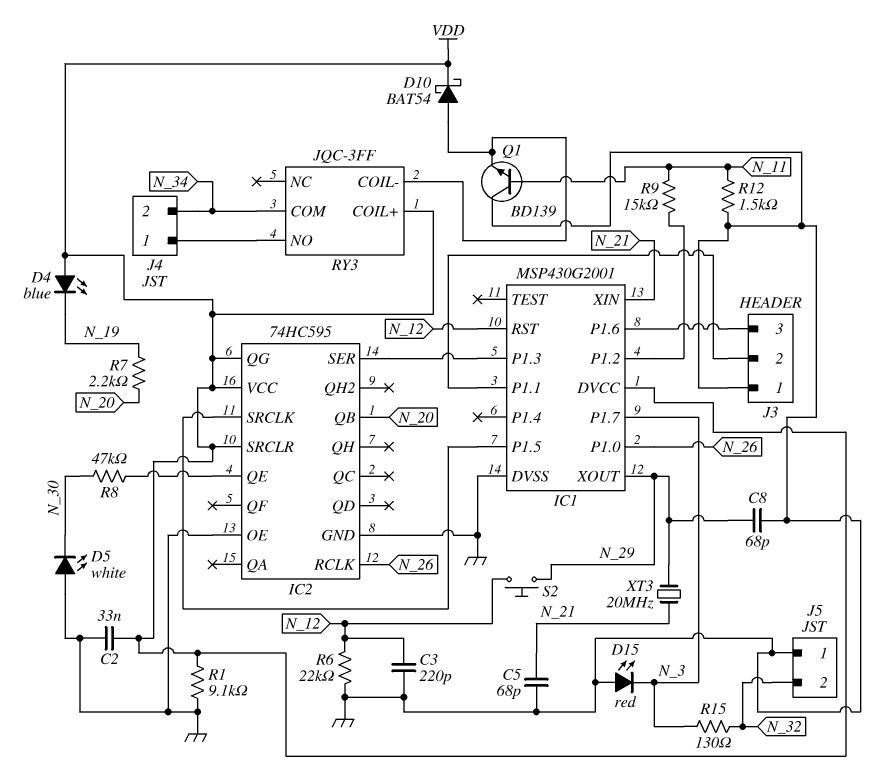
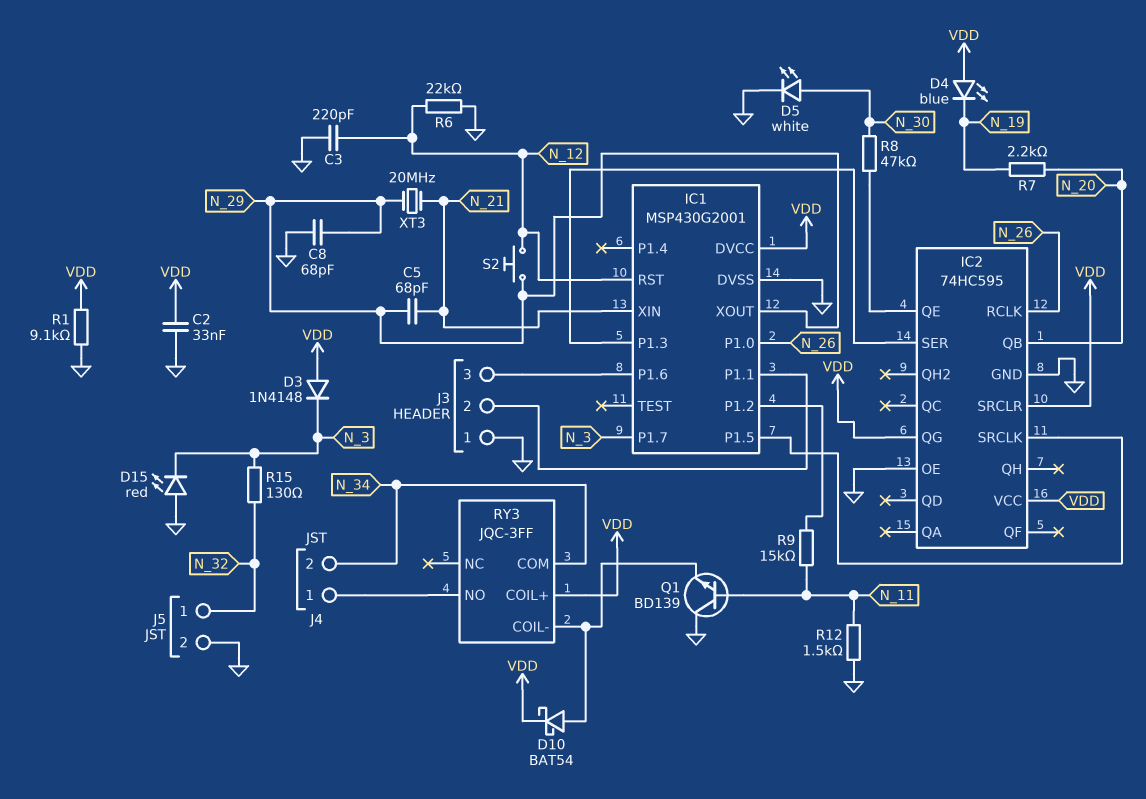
C5: 68pF (GND, N_21) -> 68pF (N_21, N_29)
D3: none -> diode 1N4148 (A VDD, K N_3)
D5: LED white (A GND, K N_30) -> LED white (A N_30, K GND)
J5 pin 1: GND -> N_32
J5 pin 2: N_32 -> GND

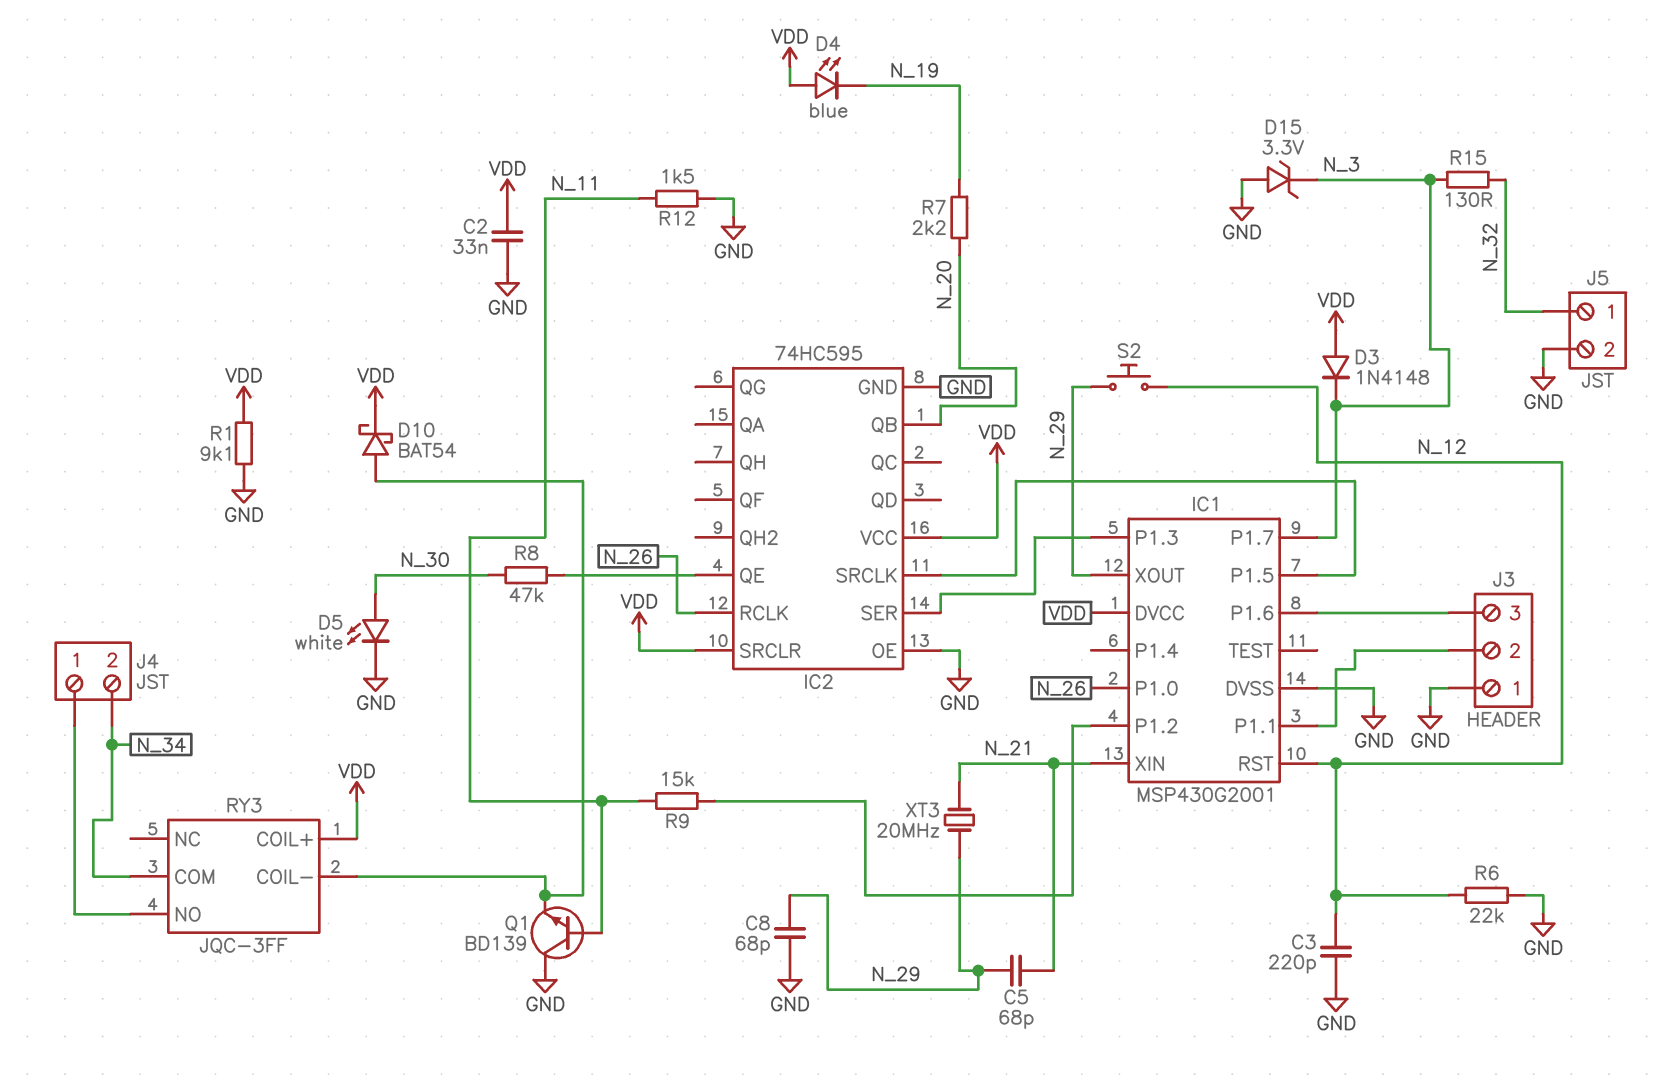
D15: LED red (A GND, K N_3) -> zener 3.3V (A GND, K N_3)
IC2 pin QG: VDD -> none

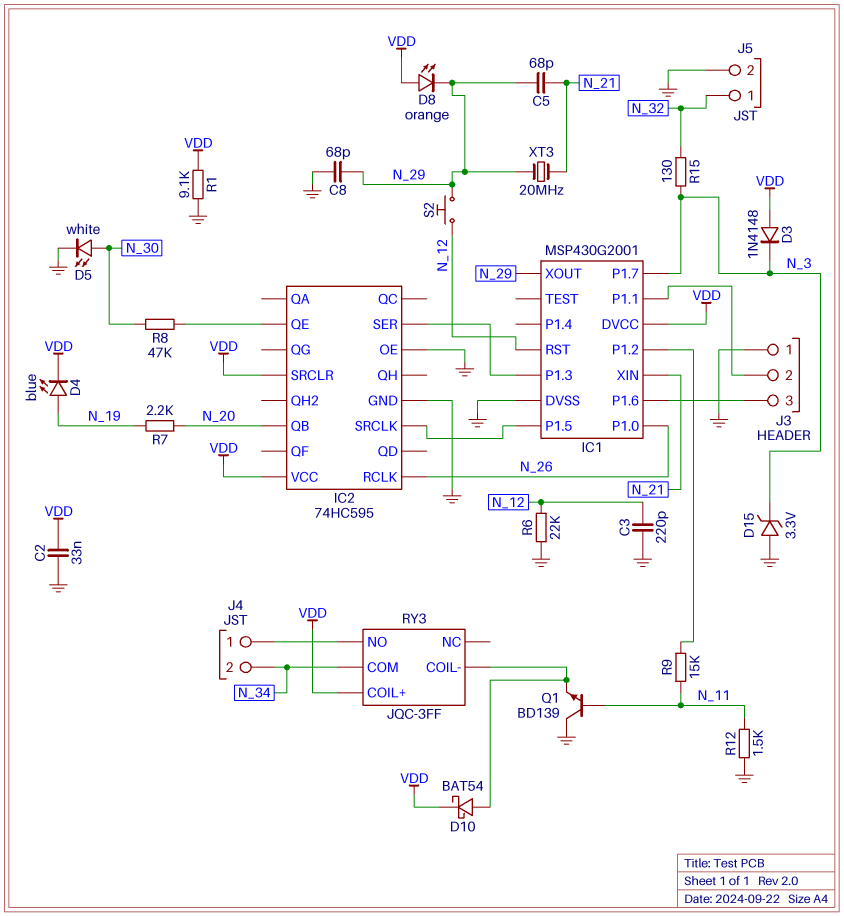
D4: LED blue (A VDD, K N_19) -> LED blue (A N_19, K VDD)
D8: none -> LED orange (A VDD, K N_29)

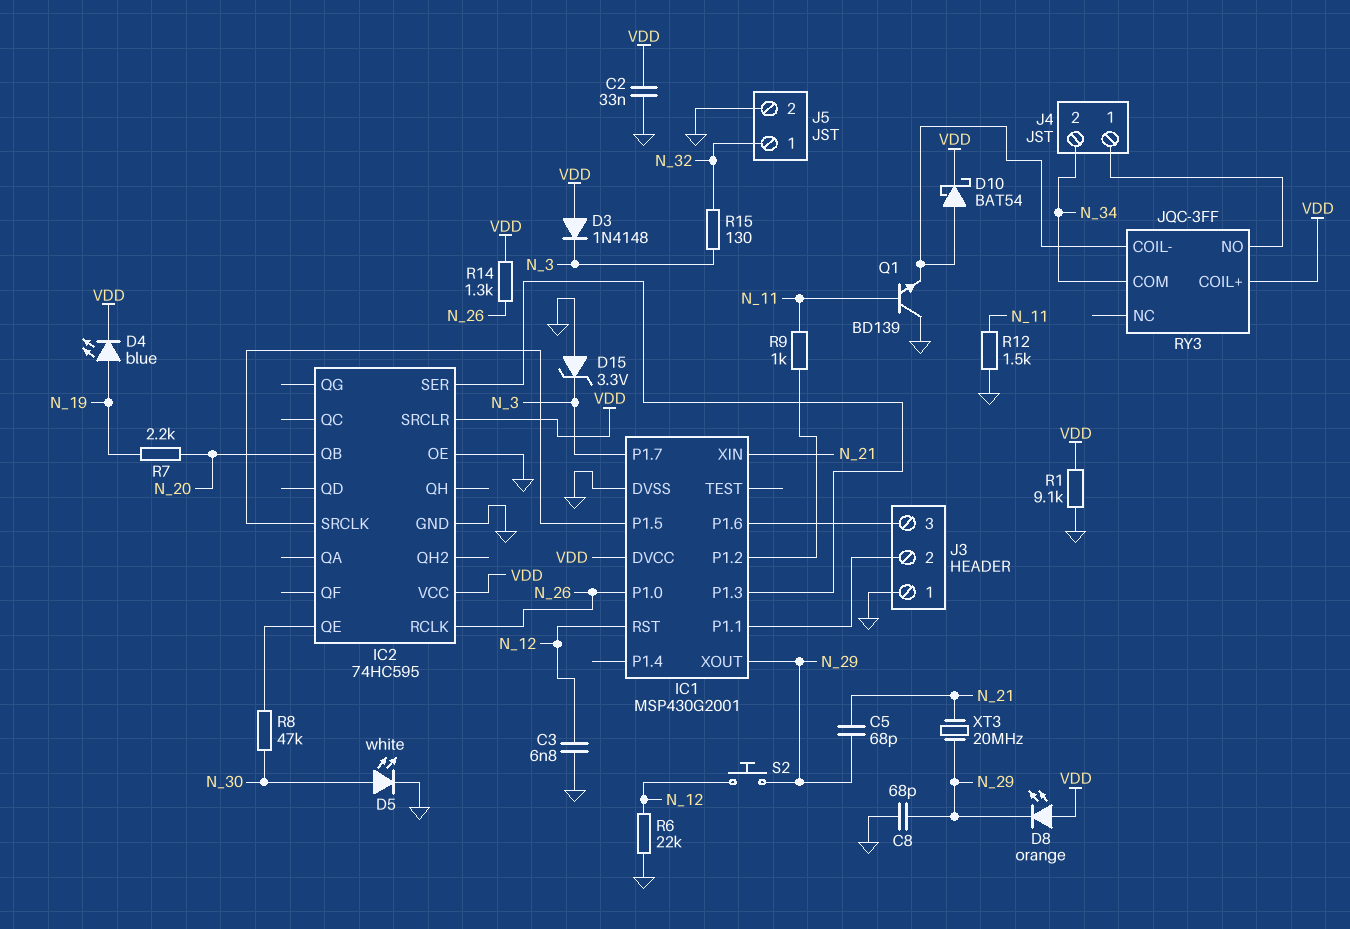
C3: 220pF (GND, N_12) -> 6.8nF (GND, N_12)
R9: 15k (IC1/P1.2, N_11) -> 1k (IC1/P1.2, N_11)
R14: none -> 1.3k (N_26, VDD)

